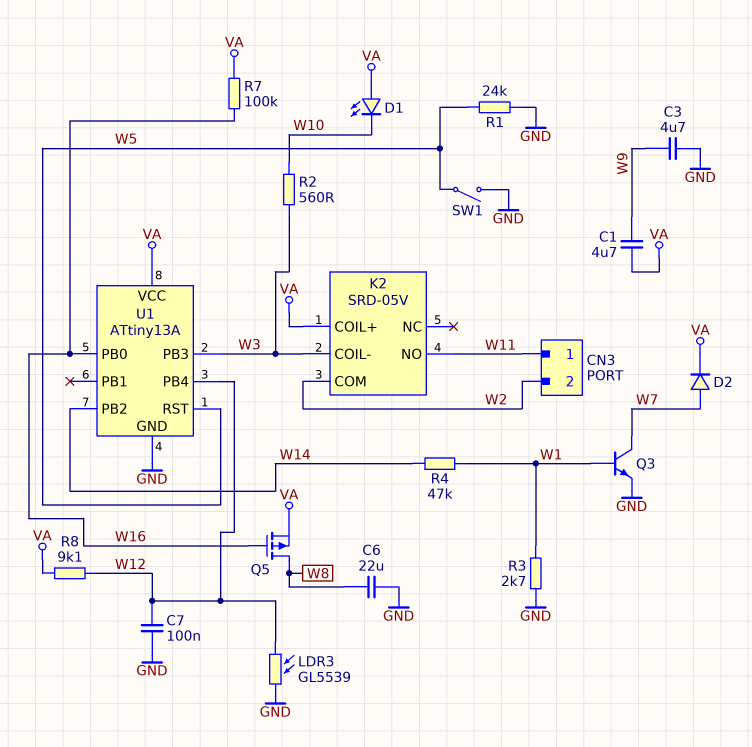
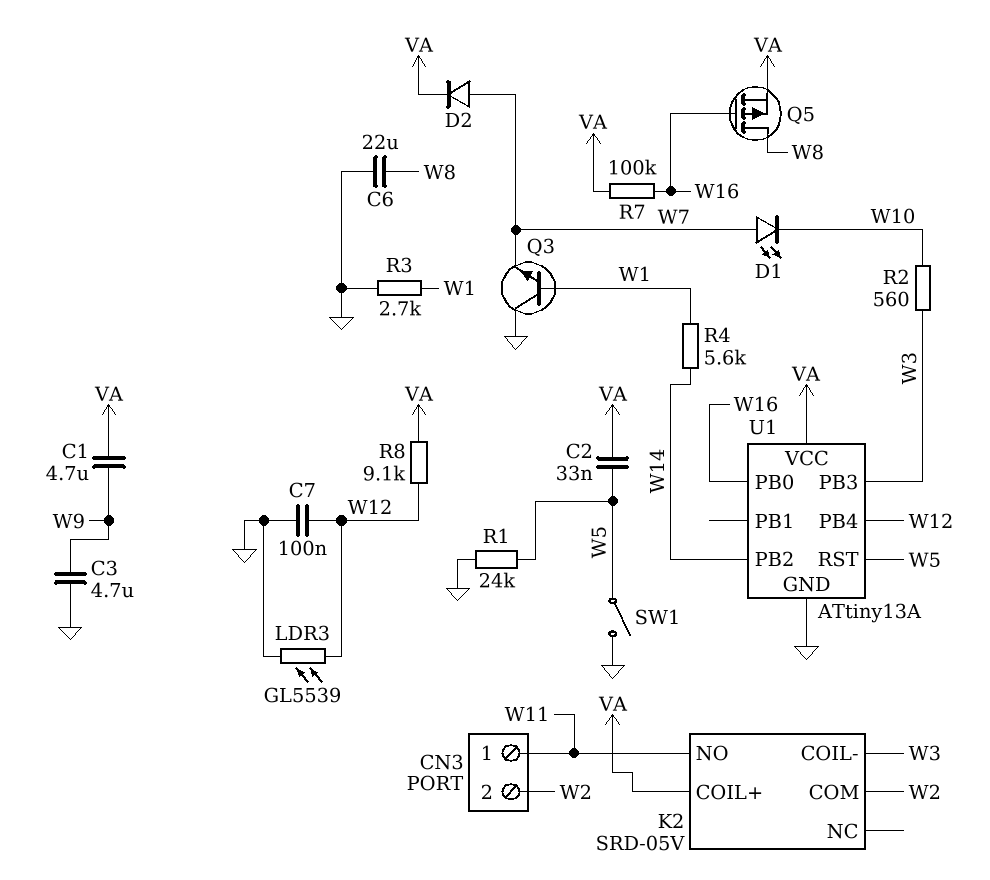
C2: none -> 33nF (VA, W5)
D1: LED (A VA, K W10) -> LED (A W7, K W10)
Q3: NPN (B W1, C W7, E GND) -> NPN (B W1, C GND, E W7)
R4: 47k (W1, W14) -> 5.6k (W1, W14)

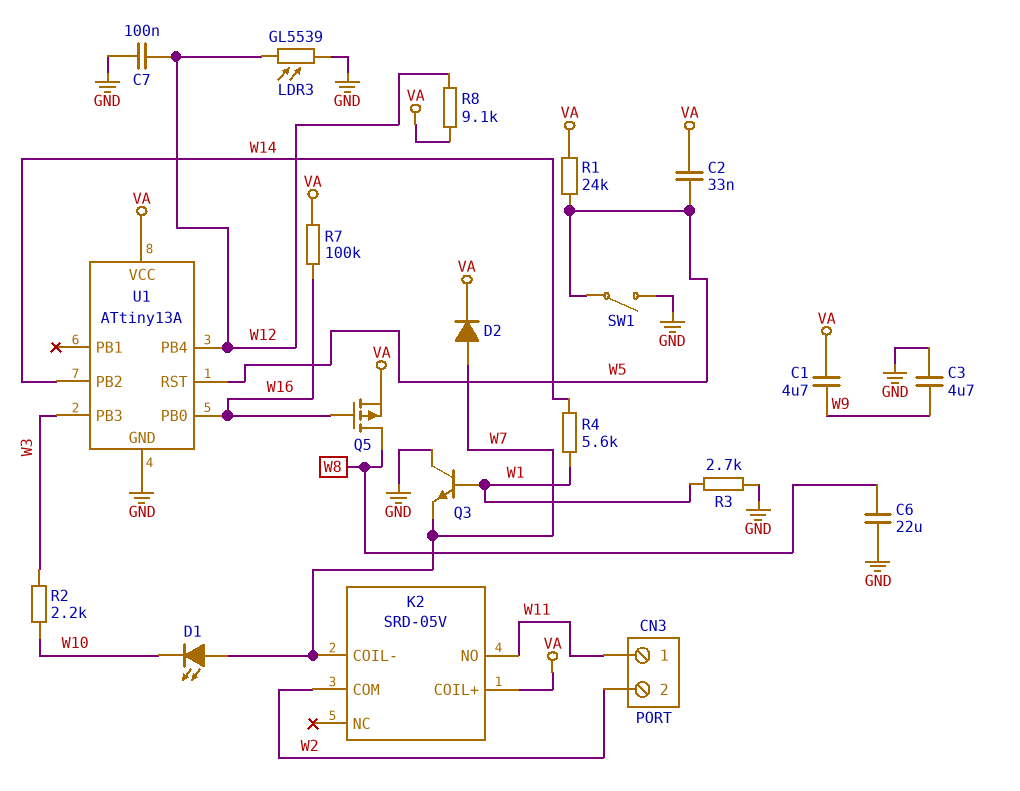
K2 pin COIL-: W3 -> W7
R1: 24k (GND, W5) -> 24k (VA, W5)
R2: 560 (W3, W10) -> 2.2k (W3, W10)

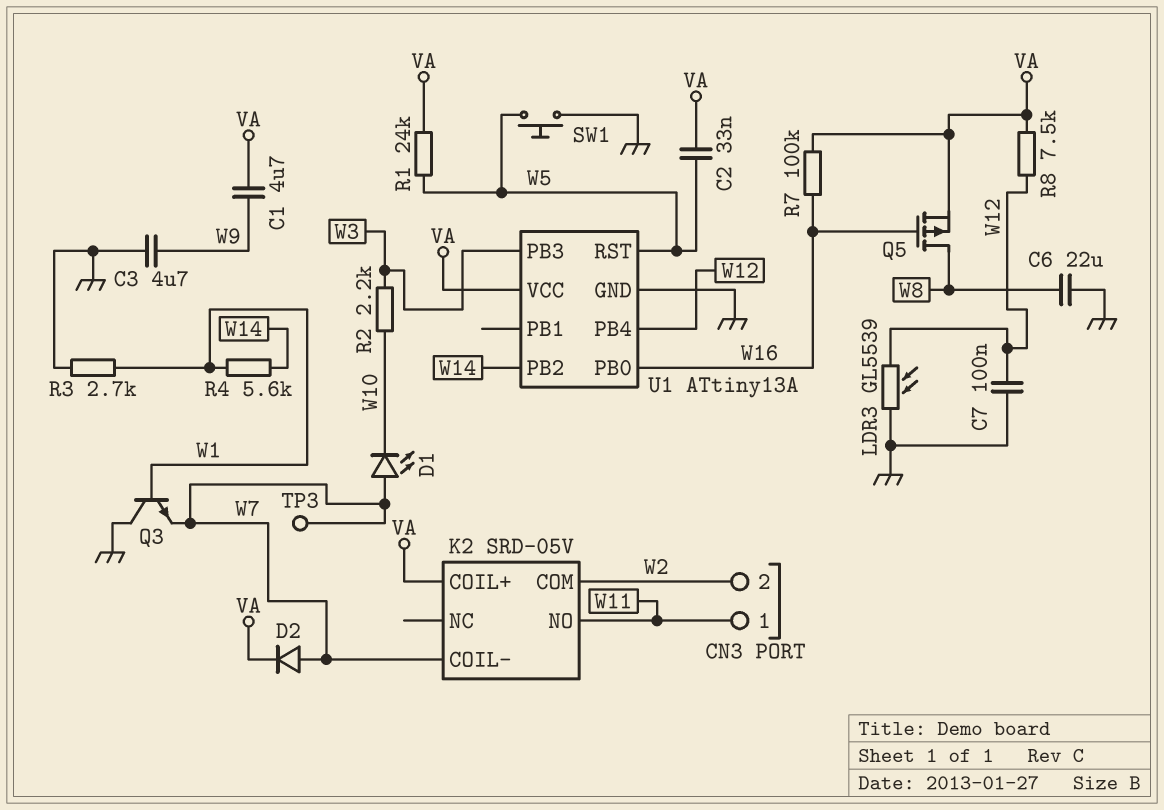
R8: 9.1k (VA, W12) -> 7.5k (VA, W12)
SW1: switch (GND, W5) -> button (GND, W5)
TP3: none -> test point (W7)

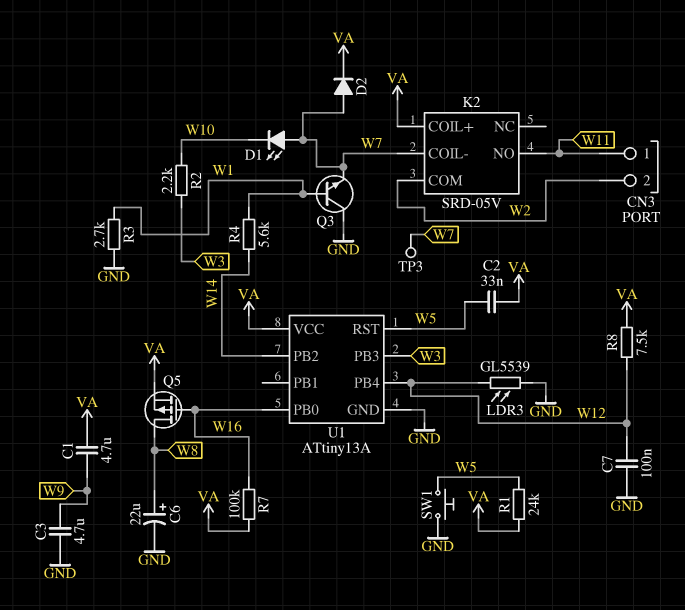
C6: 22uF (GND, W8) -> 22uF (plus W8, minus GND)

